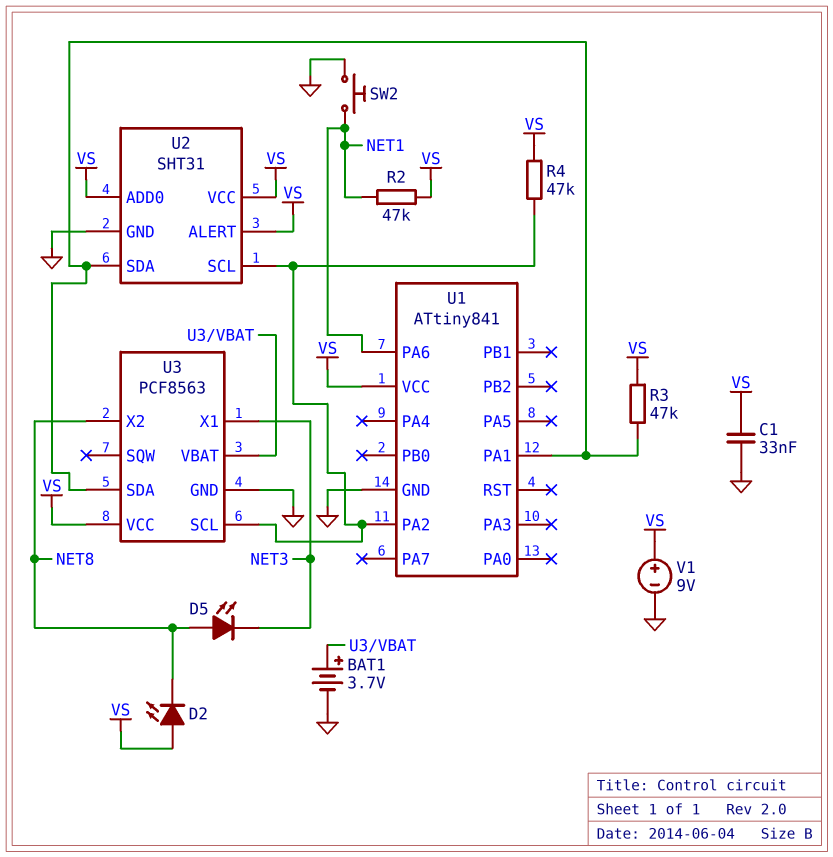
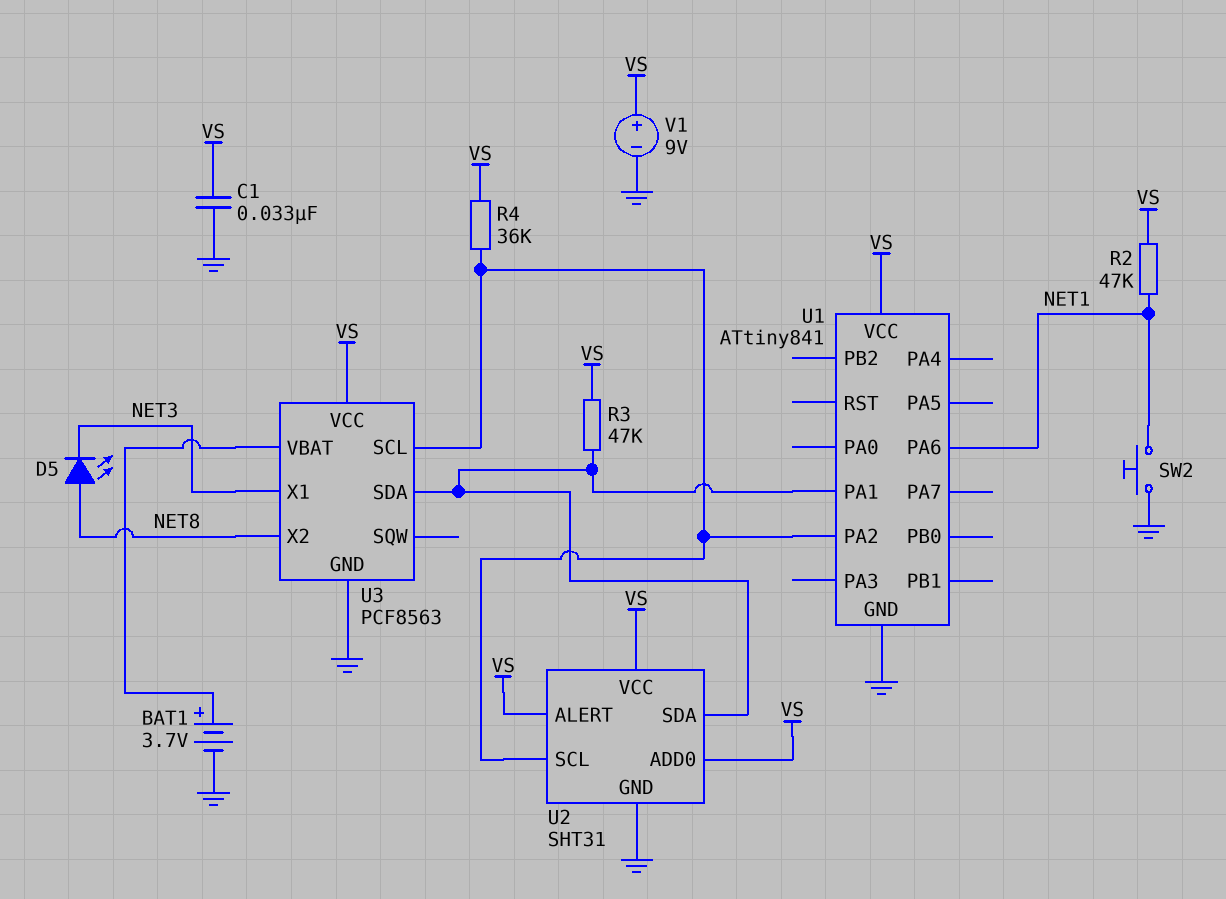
D2: LED (A VS, K NET8) -> none
R4: 47k (U1/PA2, VS) -> 36k (U1/PA2, VS)

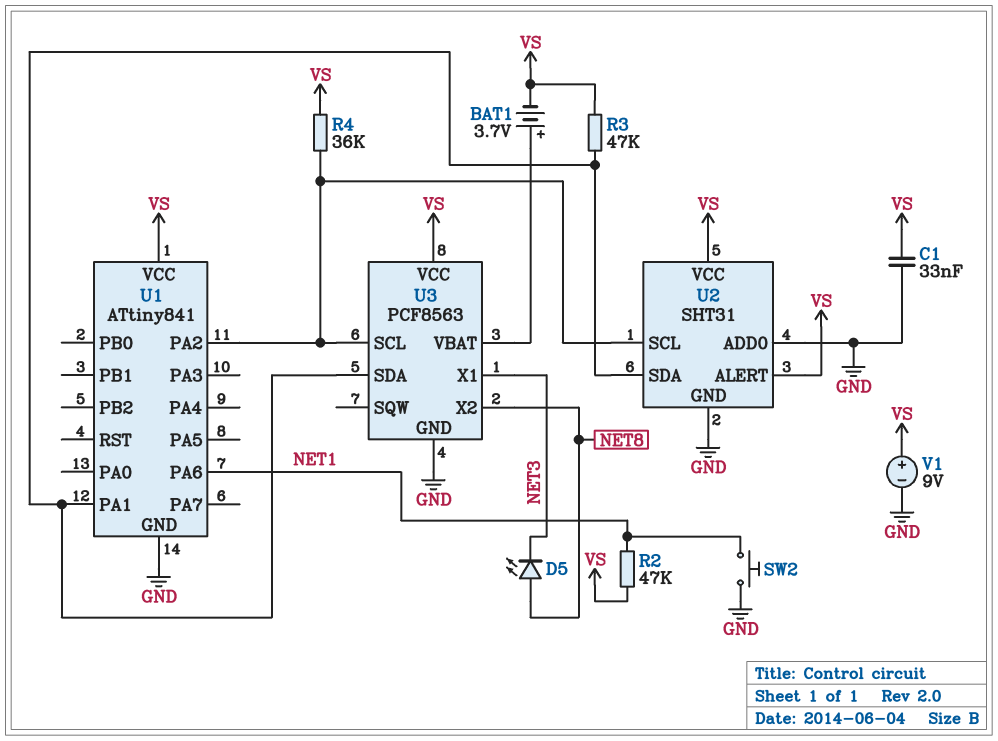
BAT1: 3.7V (plus U3/VBAT, minus GND) -> 3.7V (plus U3/VBAT, minus VS)
U2 pin ADD0: VS -> GND

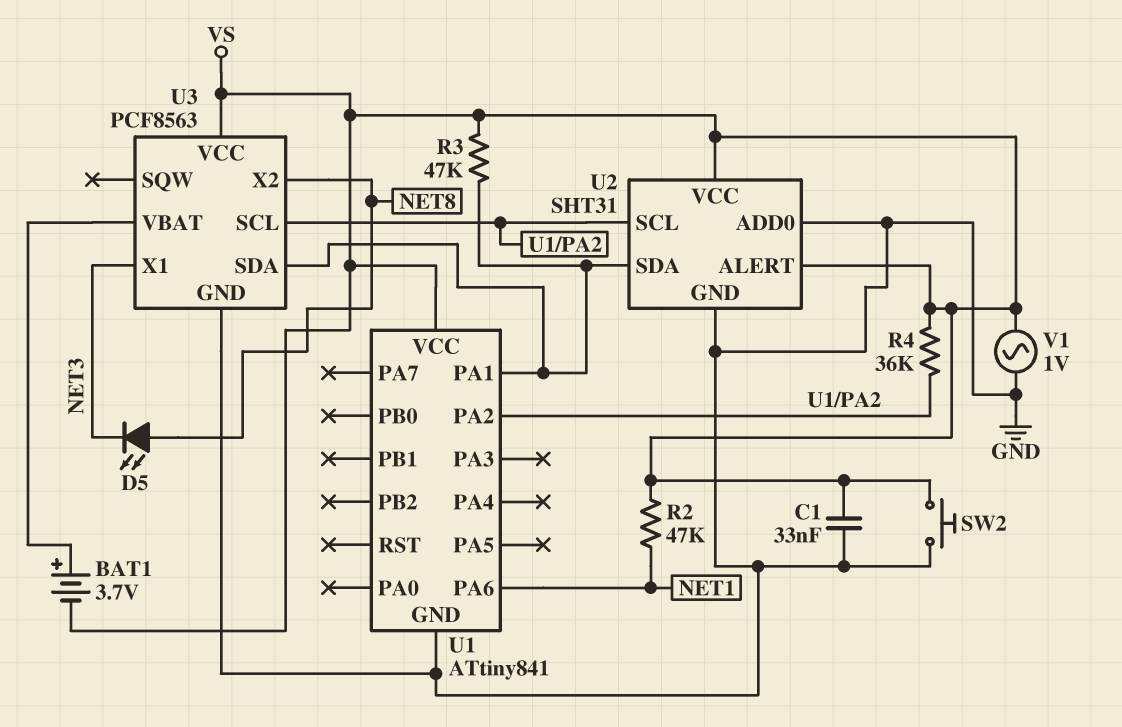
SW2: button (GND, NET1) -> button (GND, VS)
V1: 9V (plus VS, minus GND) -> AC 1V (GND, VS)

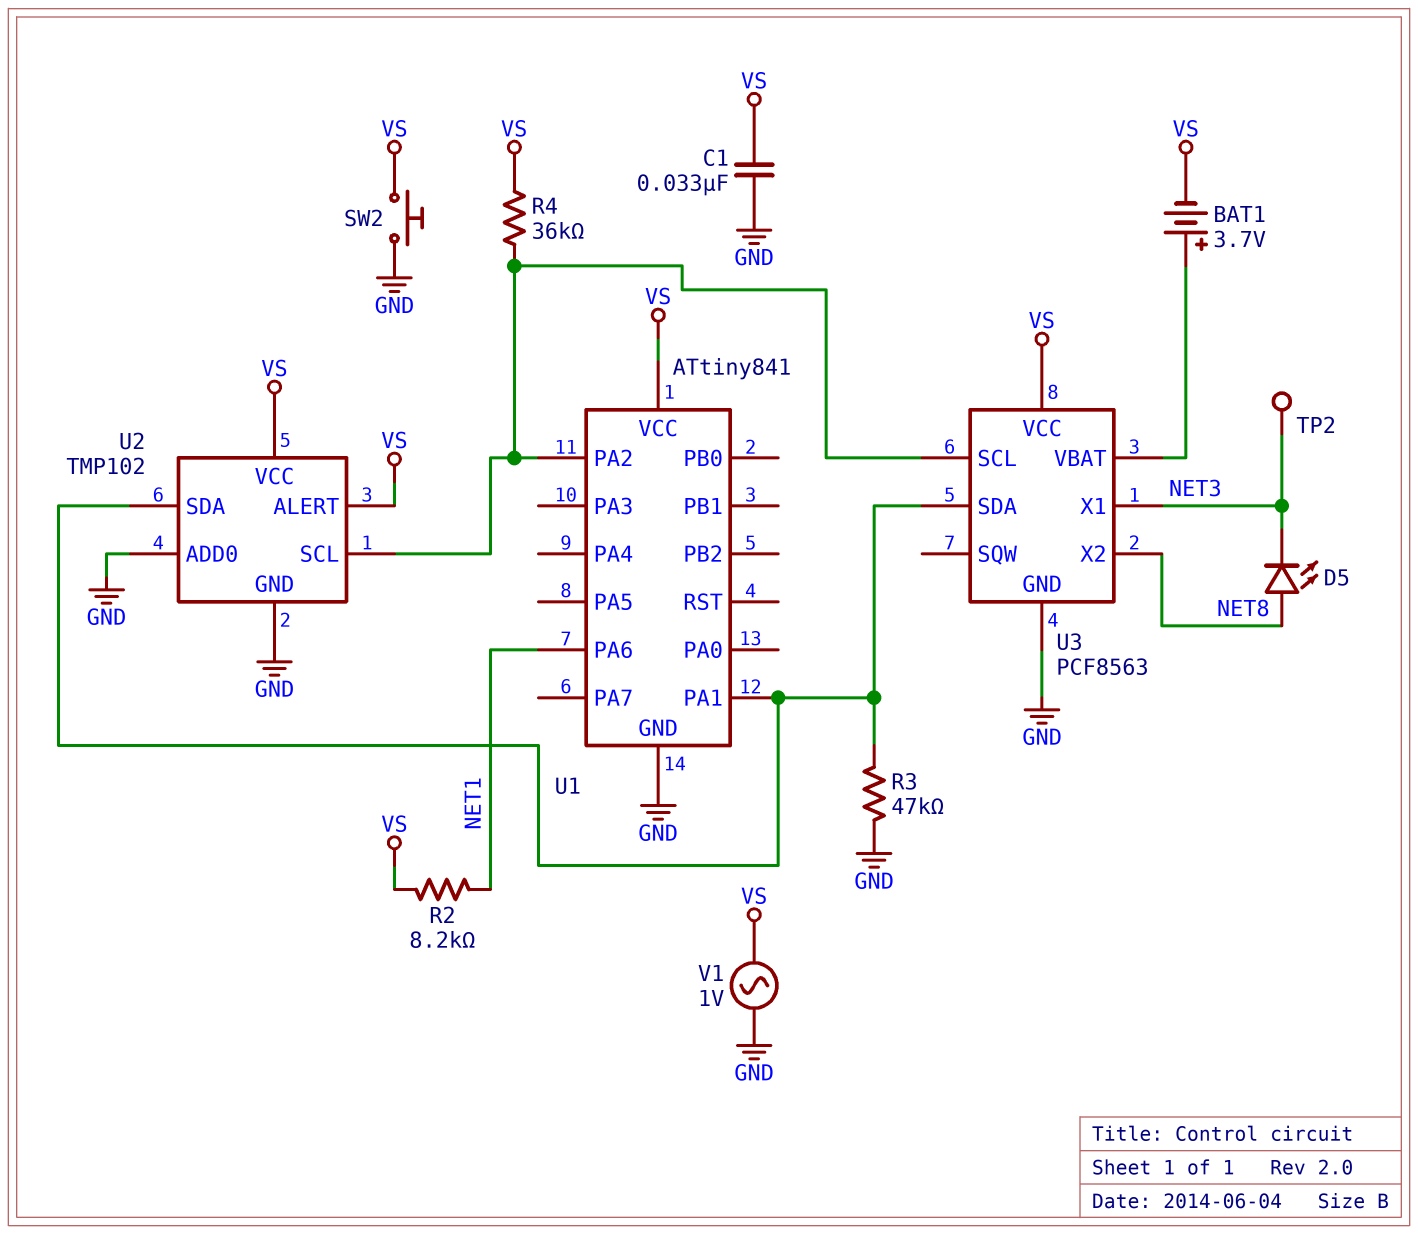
R2: 47k (NET1, VS) -> 8.2k (NET1, VS)
R3: 47k (U1/PA1, VS) -> 47k (GND, U1/PA1)
TP2: none -> test point (NET3)
U2: SHT31 -> TMP102

